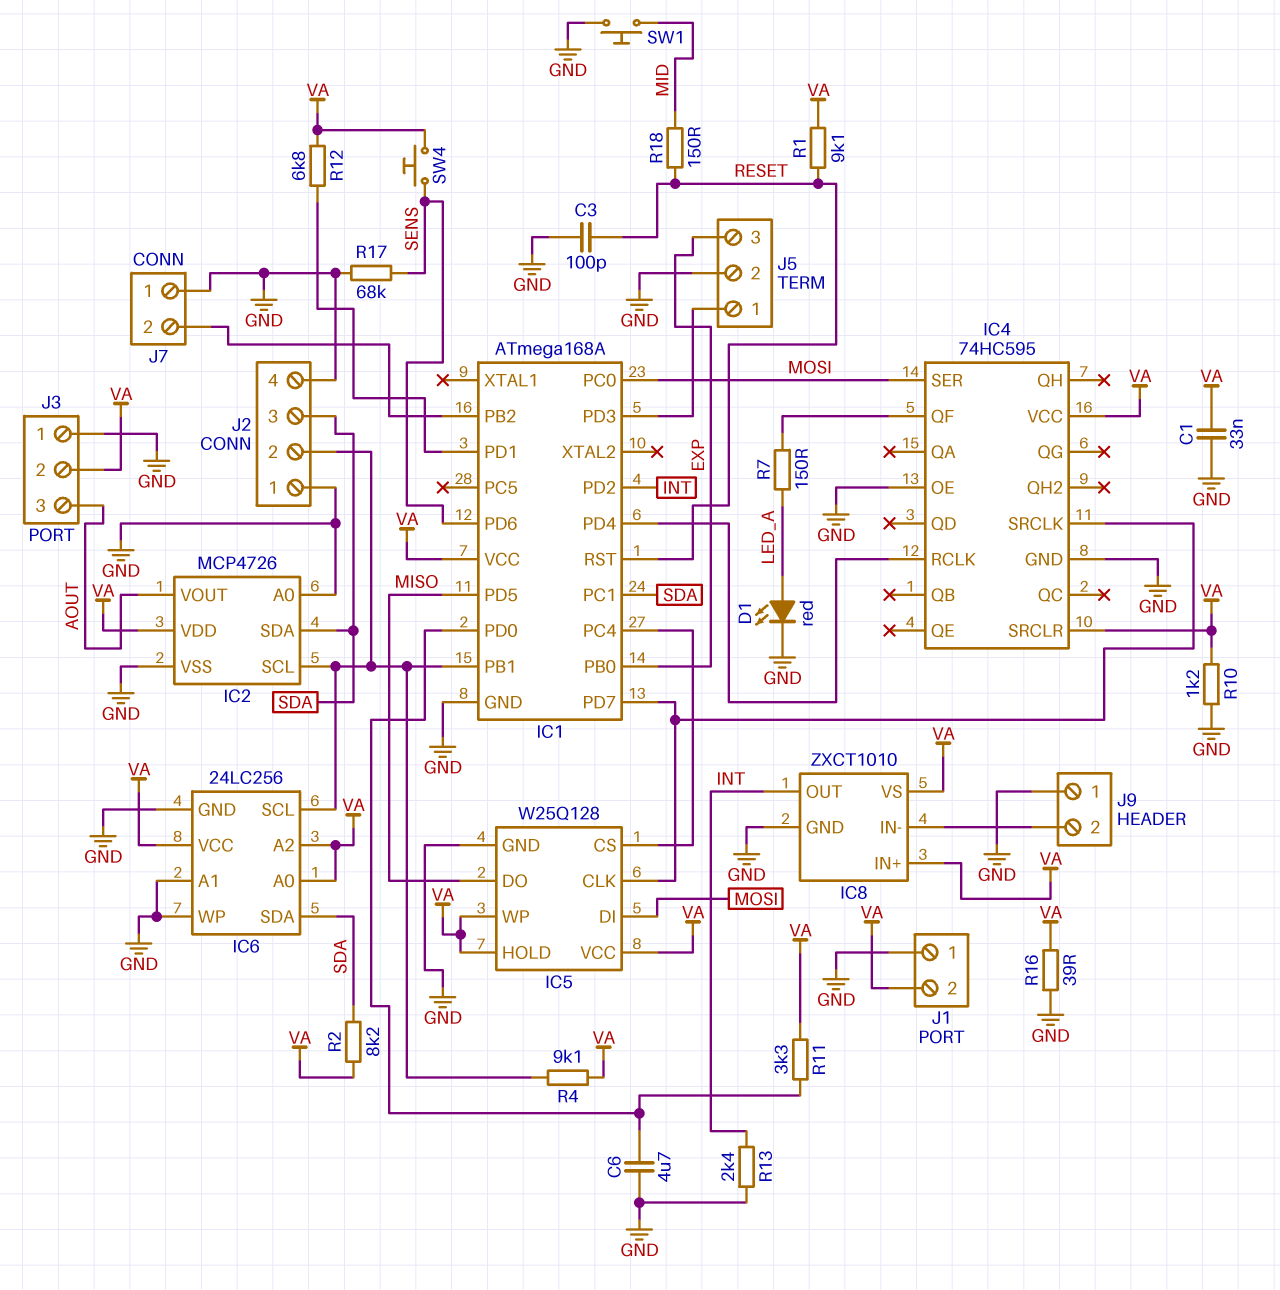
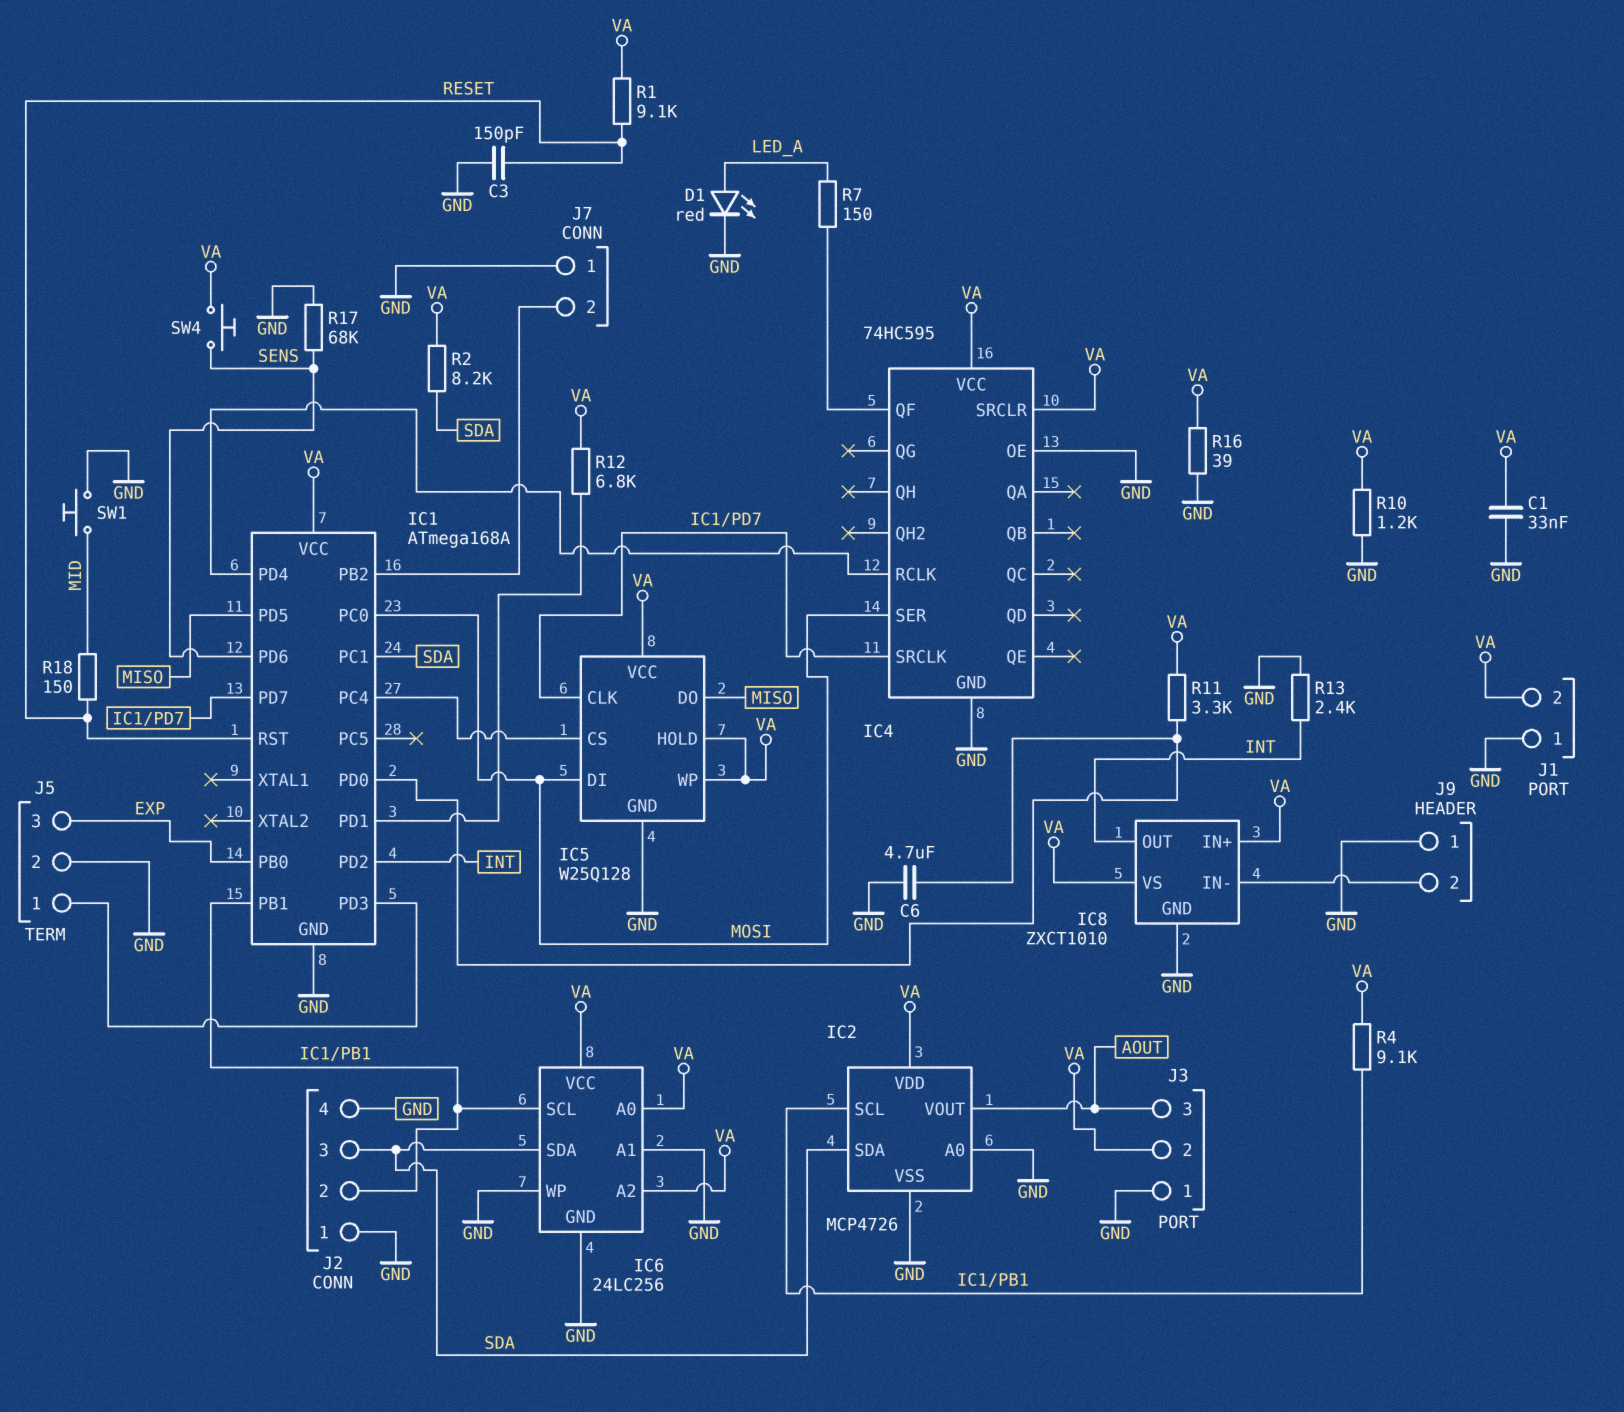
C3: 100pF (GND, RESET) -> 150pF (GND, RESET)

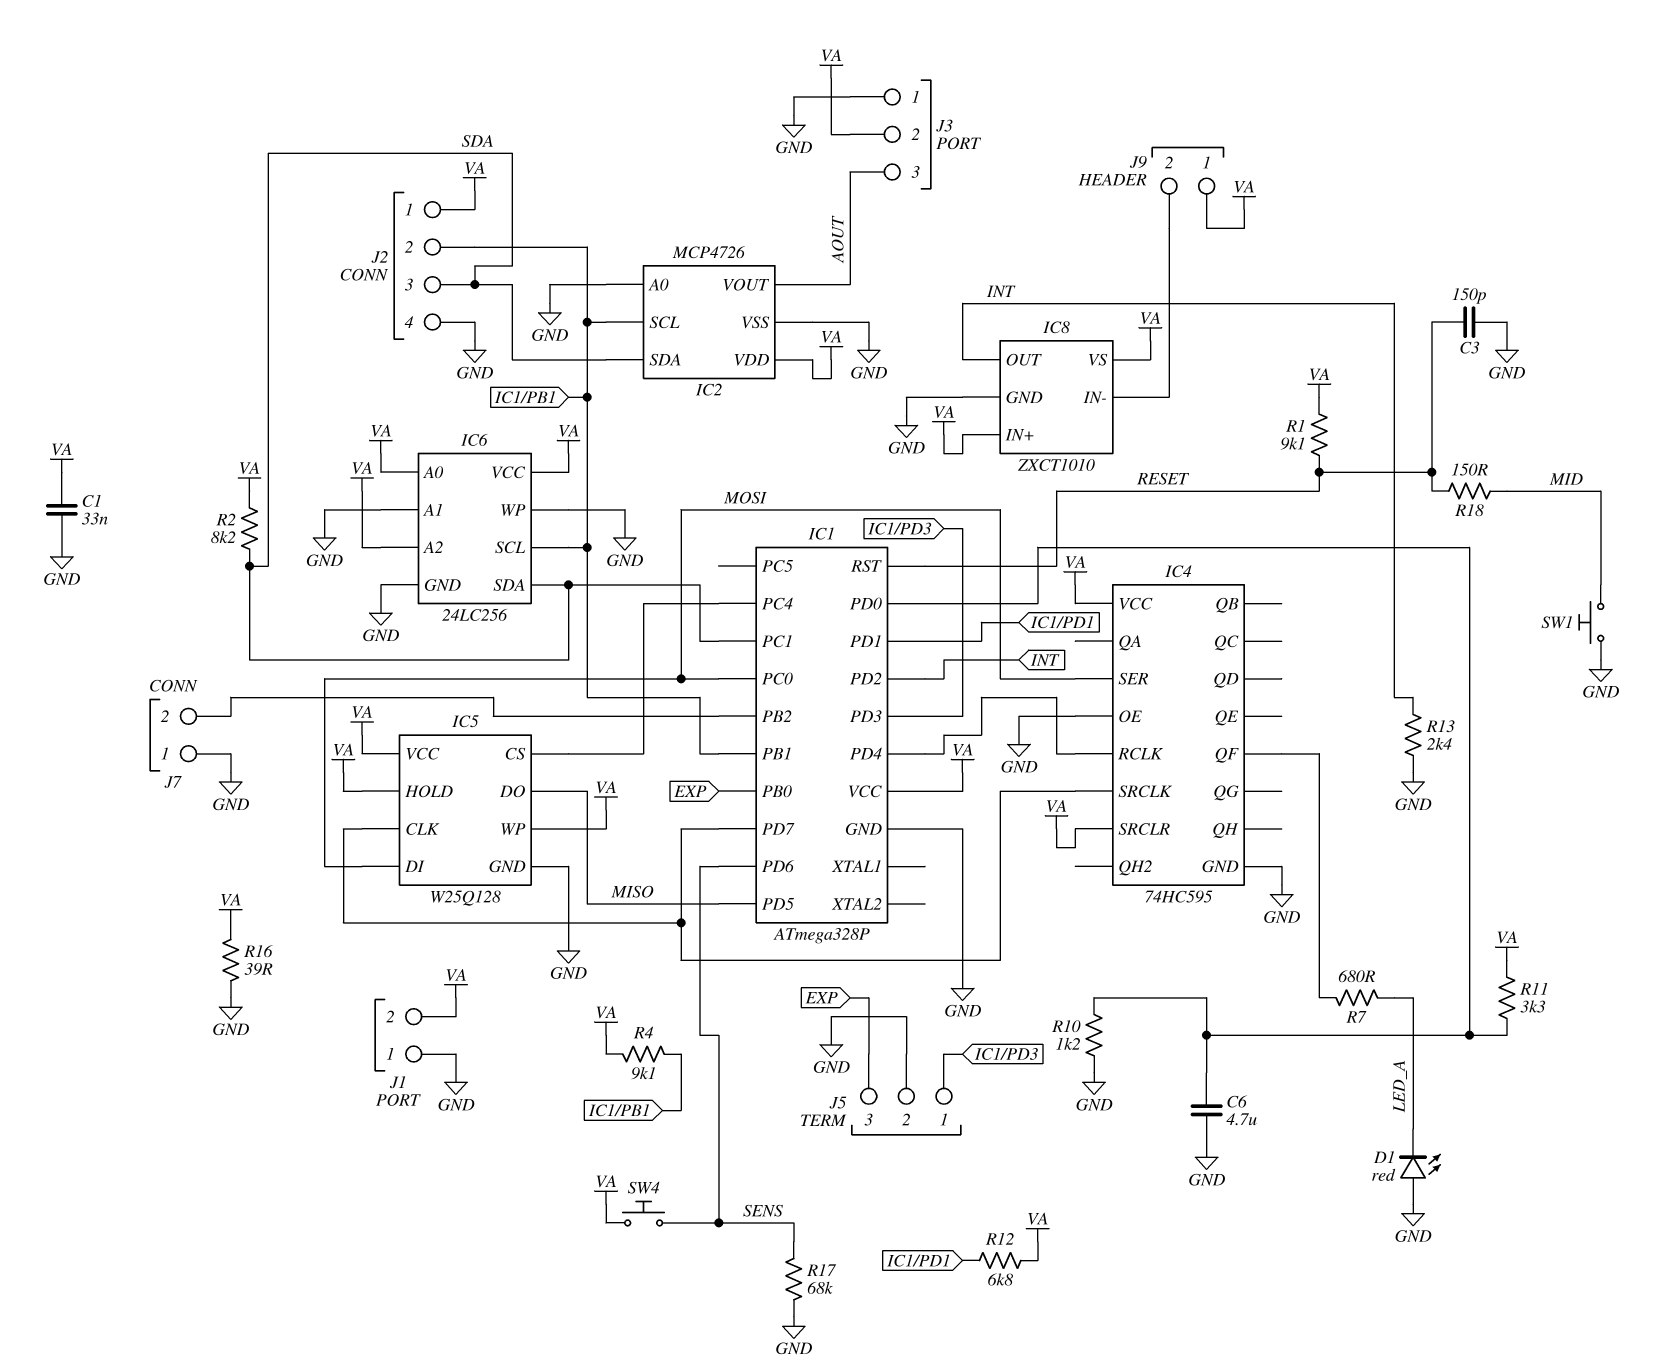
D1: LED red (A LED_A, K GND) -> LED red (A GND, K LED_A)
IC1: ATmega168A -> ATmega328P
J2 pin 1: GND -> VA
J9 pin 1: GND -> VA
R7: 150 (IC4/QF, LED_A) -> 680 (IC4/QF, LED_A)
R10: 1.2k (GND, VA) -> 1.2k (GND, IC1/PD0)

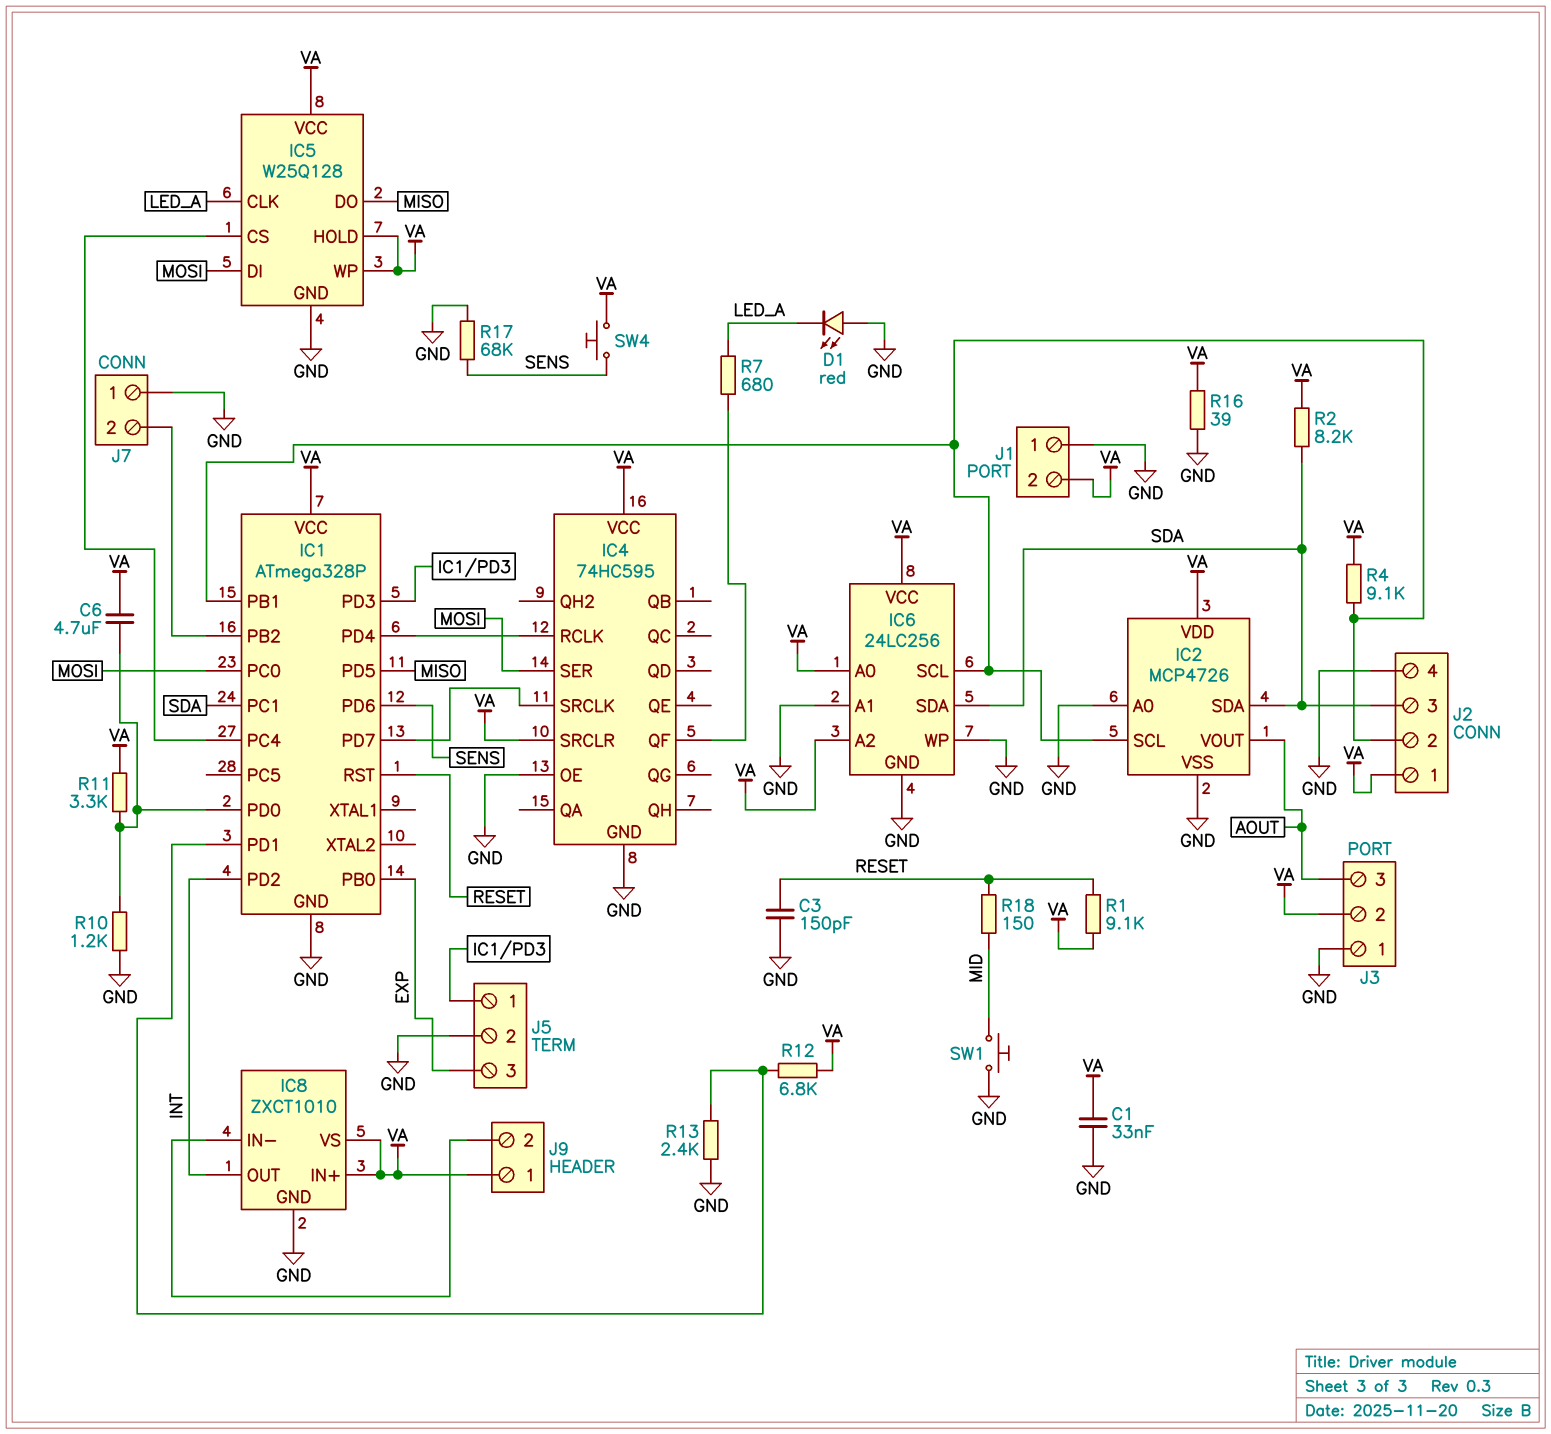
C6: 4.7uF (GND, IC1/PD0) -> 4.7uF (IC1/PD0, VA)
IC5 pin CLK: IC1/PD7 -> LED_A
R13: 2.4k (GND, INT) -> 2.4k (GND, IC1/PD1)

